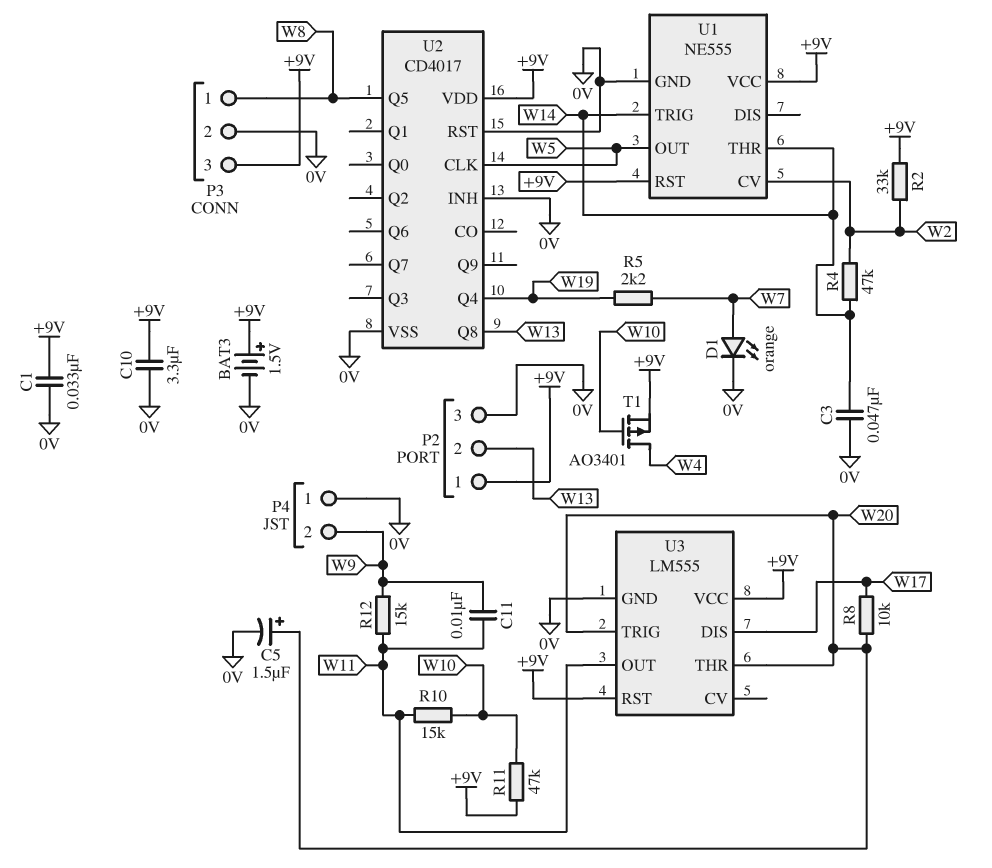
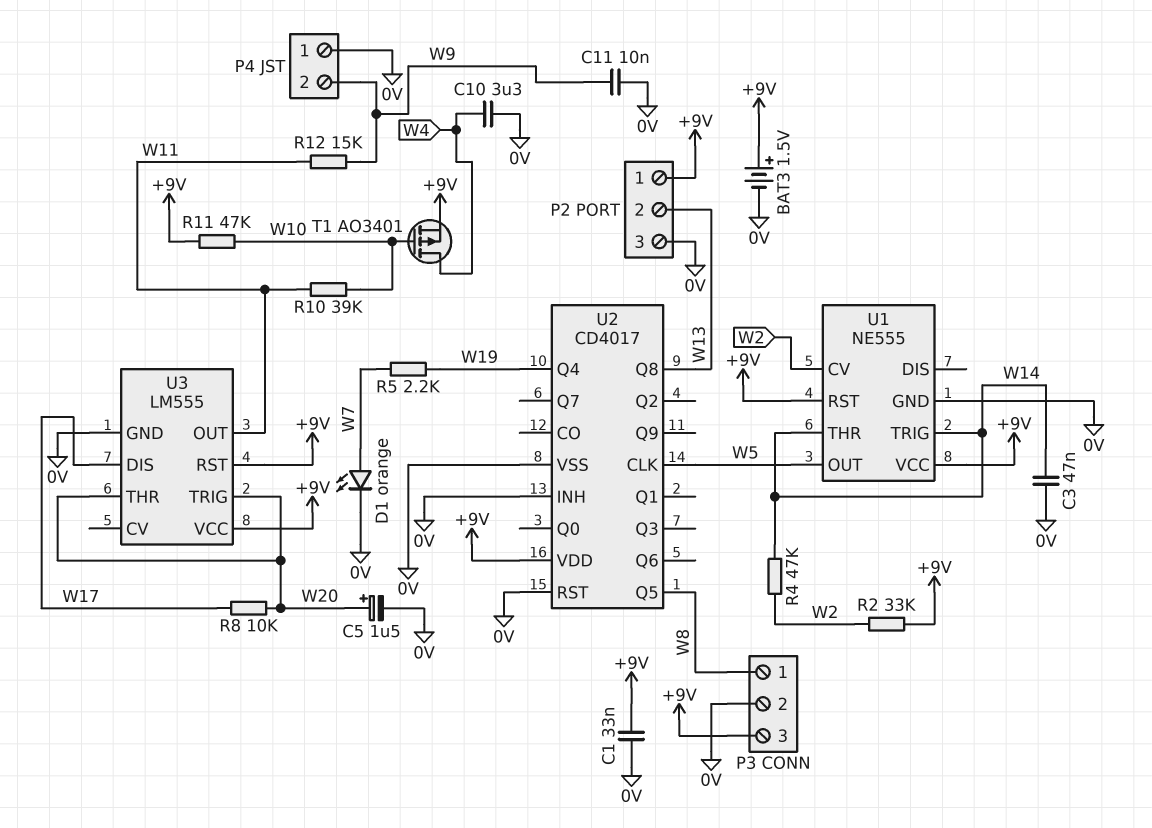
C10: 3.3uF (+9V, 0V) -> 3.3uF (0V, W4)
C11: 10nF (W9, W11) -> 10nF (0V, W9)
R10: 15k (W10, W11) -> 39k (W10, W11)

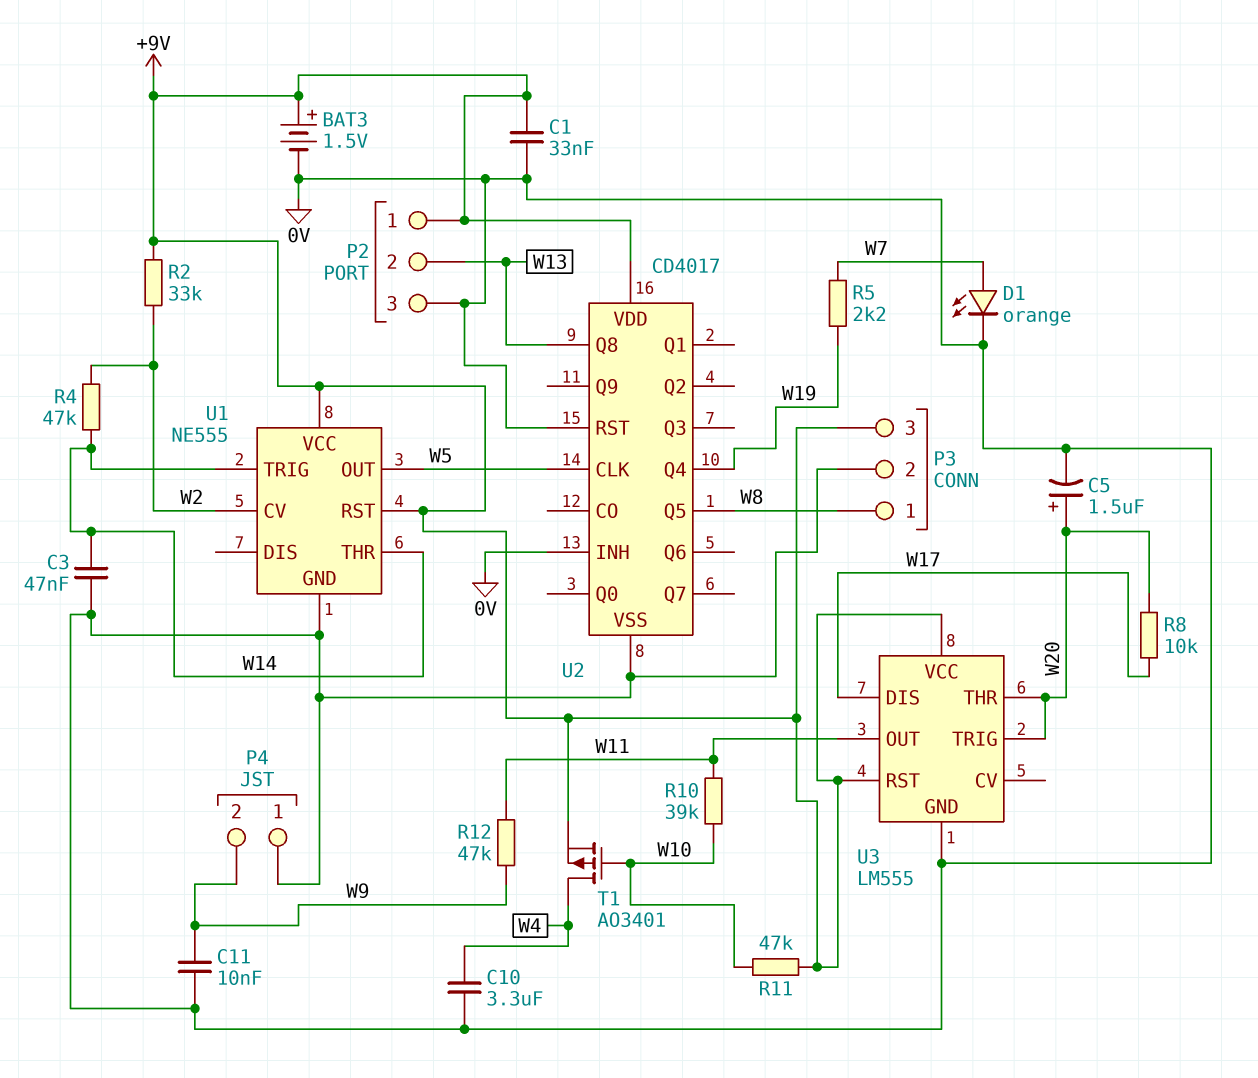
R12: 15k (W9, W11) -> 47k (W9, W11)

